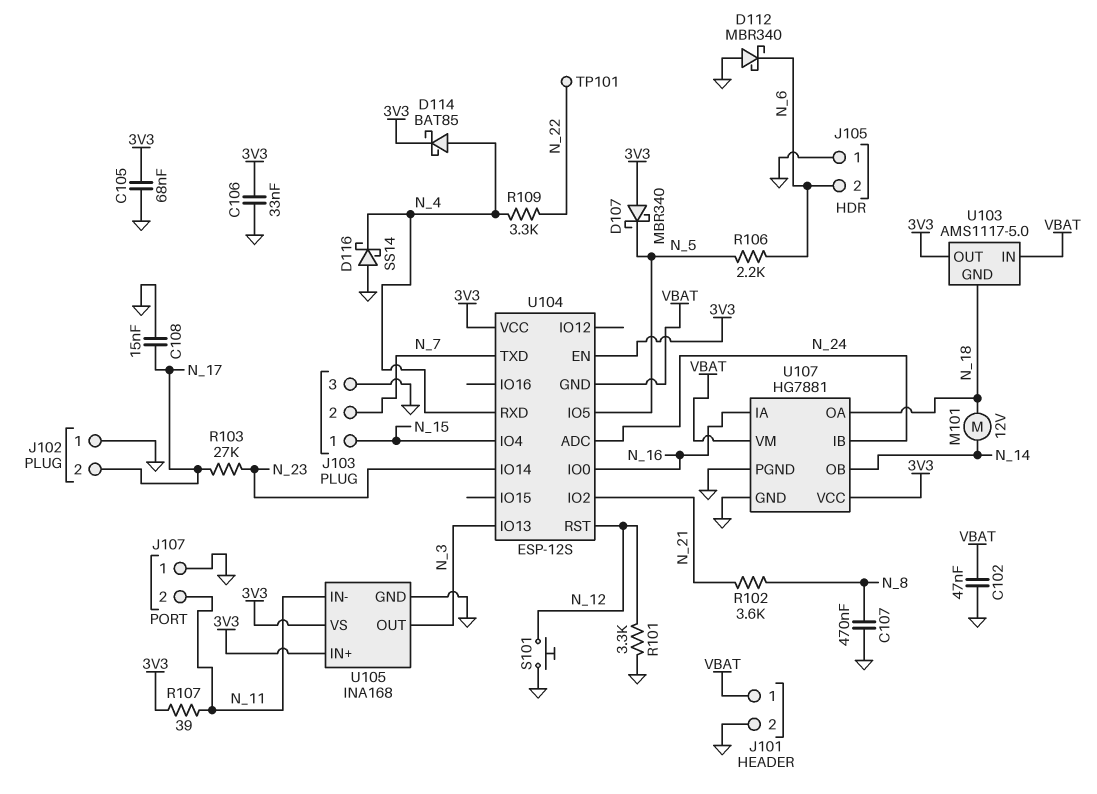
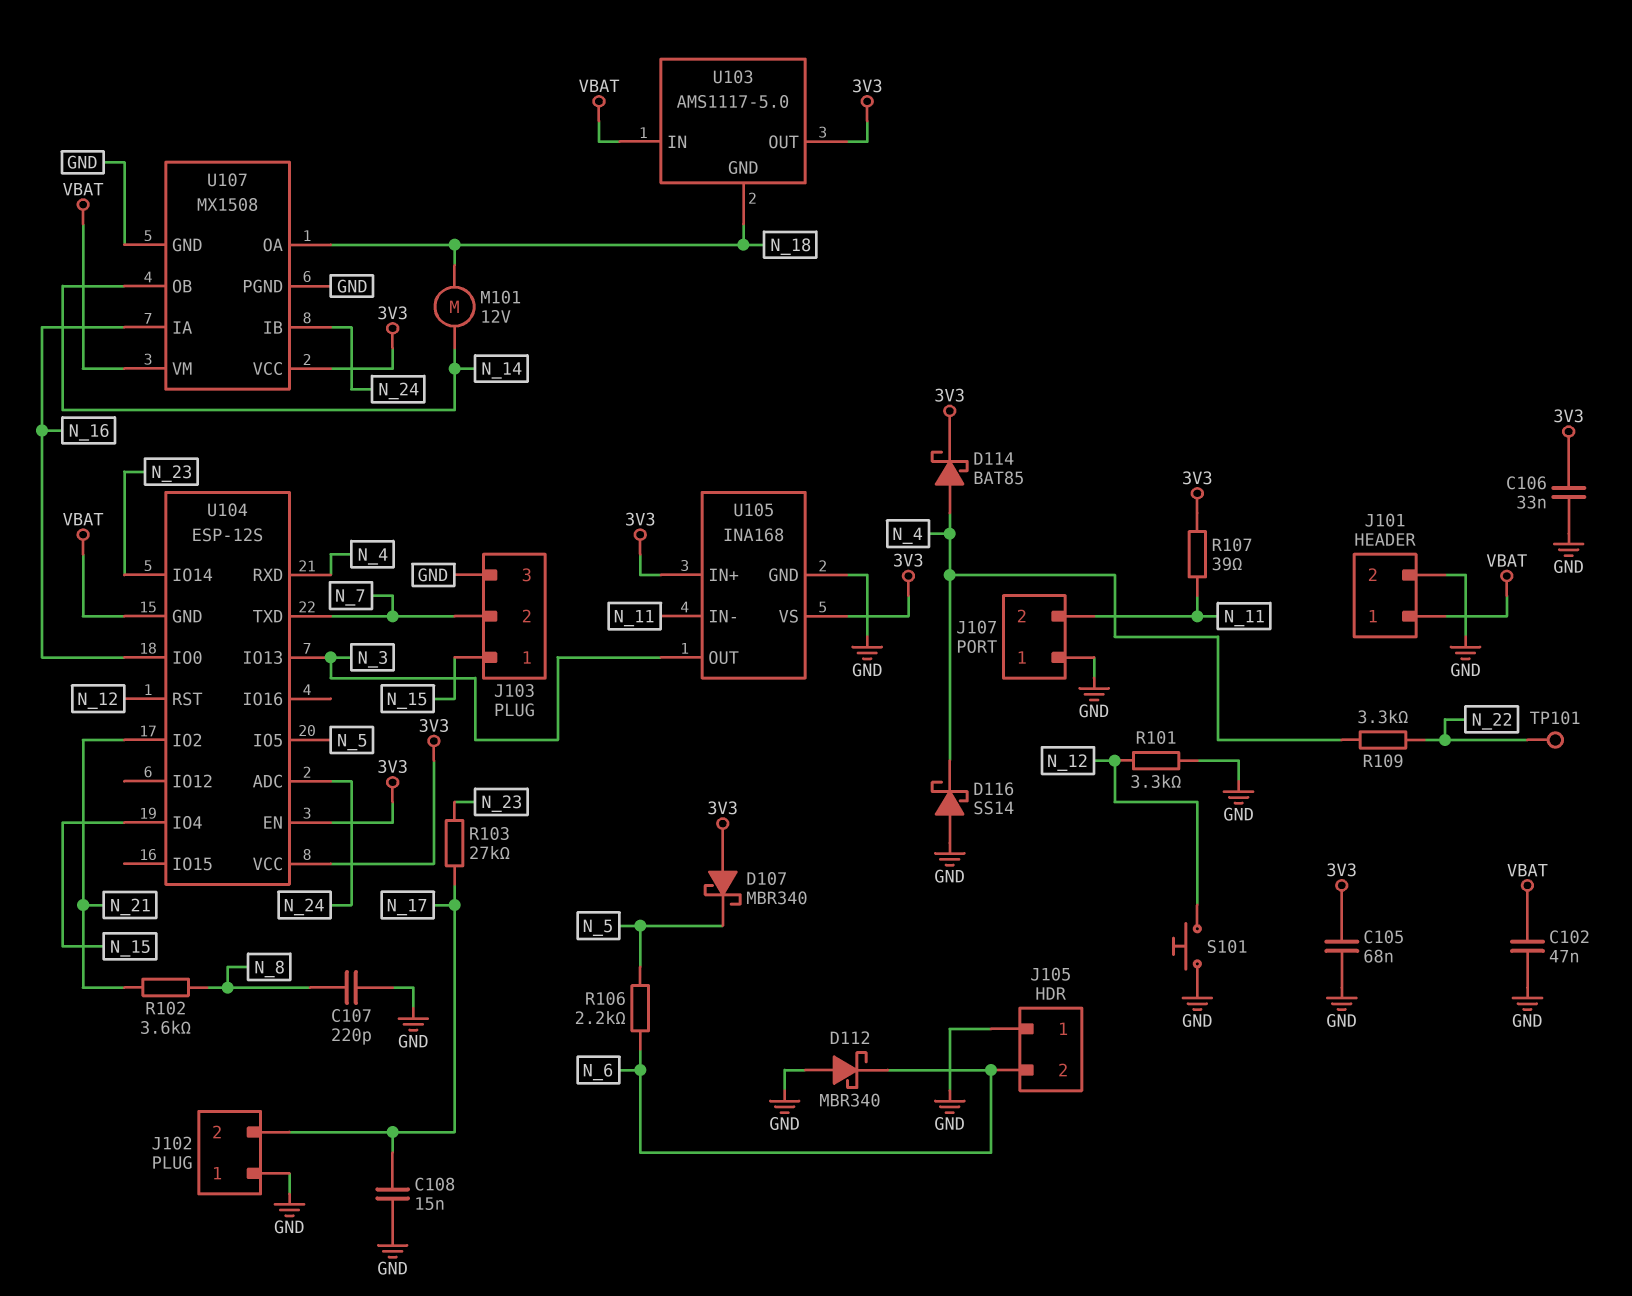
C107: 470nF (GND, N_8) -> 220pF (GND, N_8)
U107: HG7881 -> MX1508

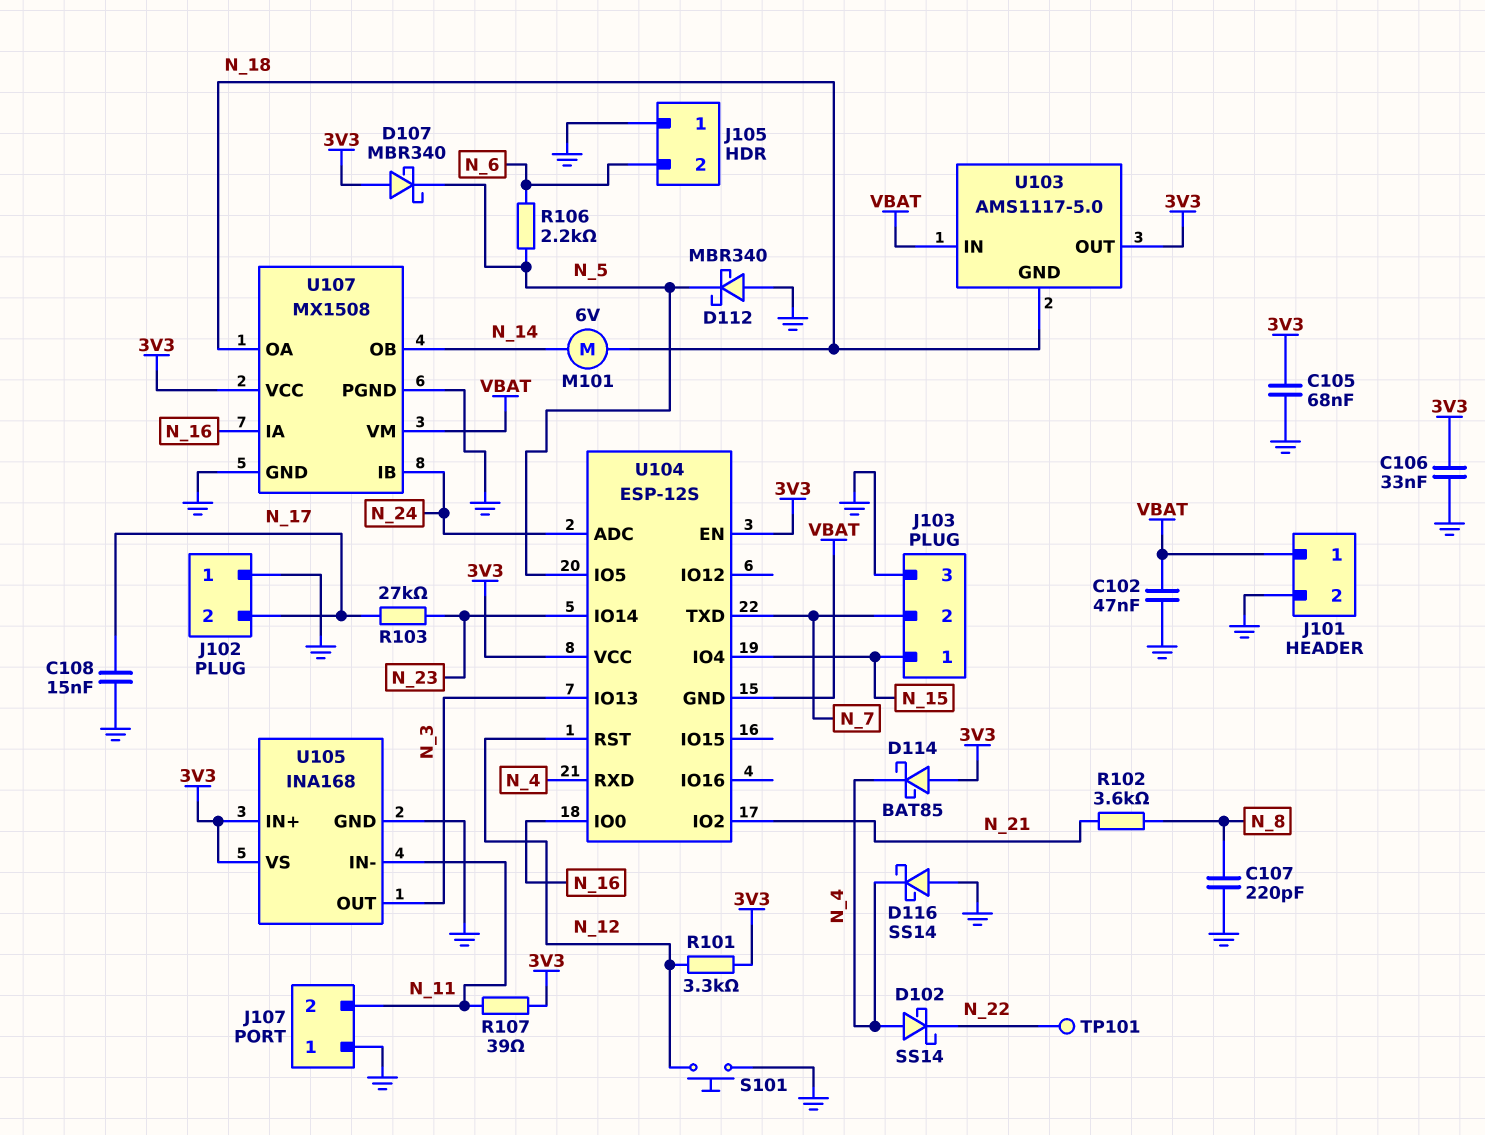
D102: none -> schottky SS14 (A N_4, K N_22)
D112: schottky MBR340 (A GND, K N_6) -> schottky MBR340 (A GND, K N_5)
D114: schottky BAT85 (A N_4, K 3V3) -> schottky BAT85 (A 3V3, K N_4)
M101: motor 12V (N_14, N_18) -> motor 6V (N_14, N_18)
R101: 3.3k (GND, N_12) -> 3.3k (3V3, N_12)
R109: 3.3k (N_4, N_22) -> none

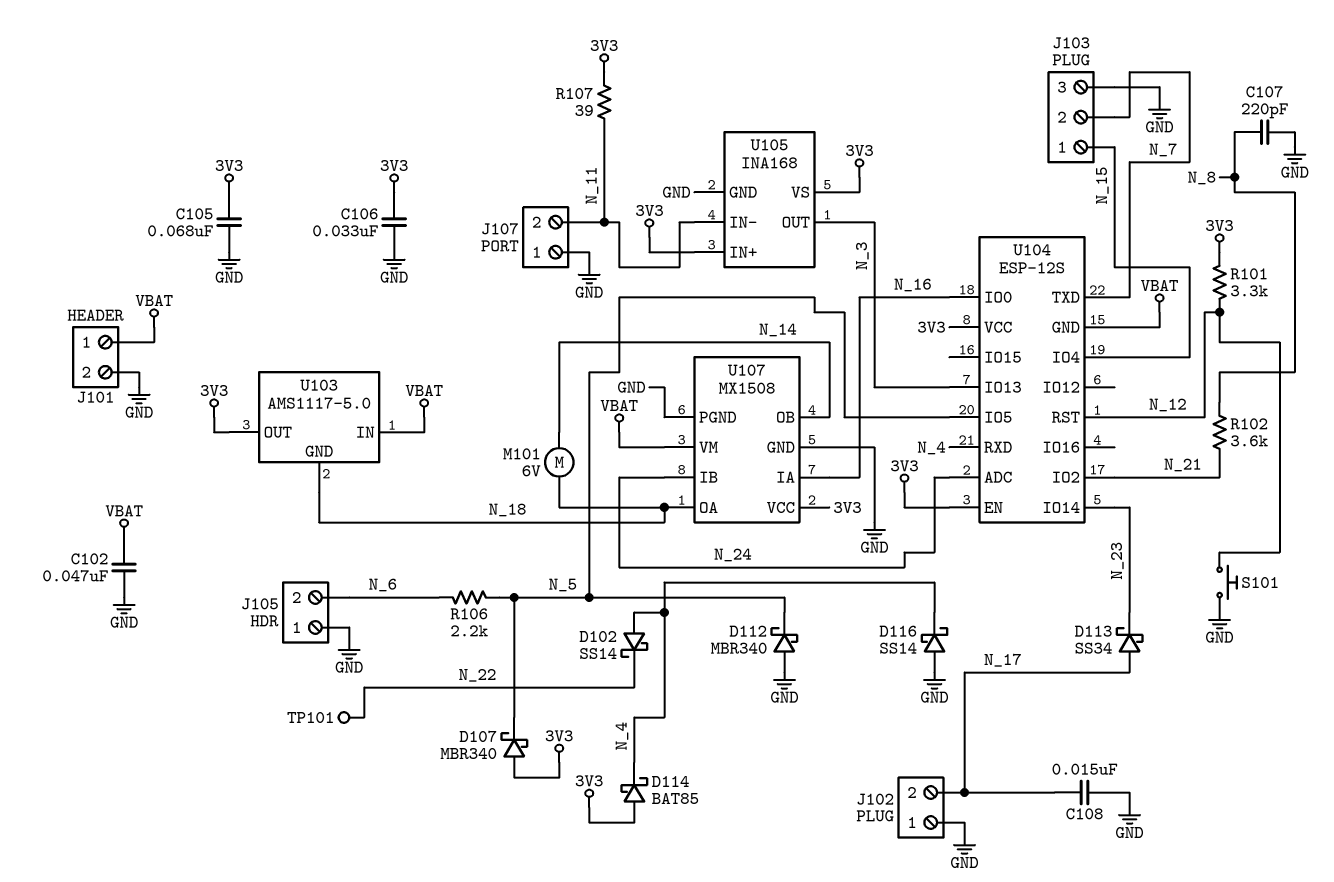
D113: none -> schottky SS34 (A N_17, K N_23)
R103: 27k (N_17, N_23) -> none

